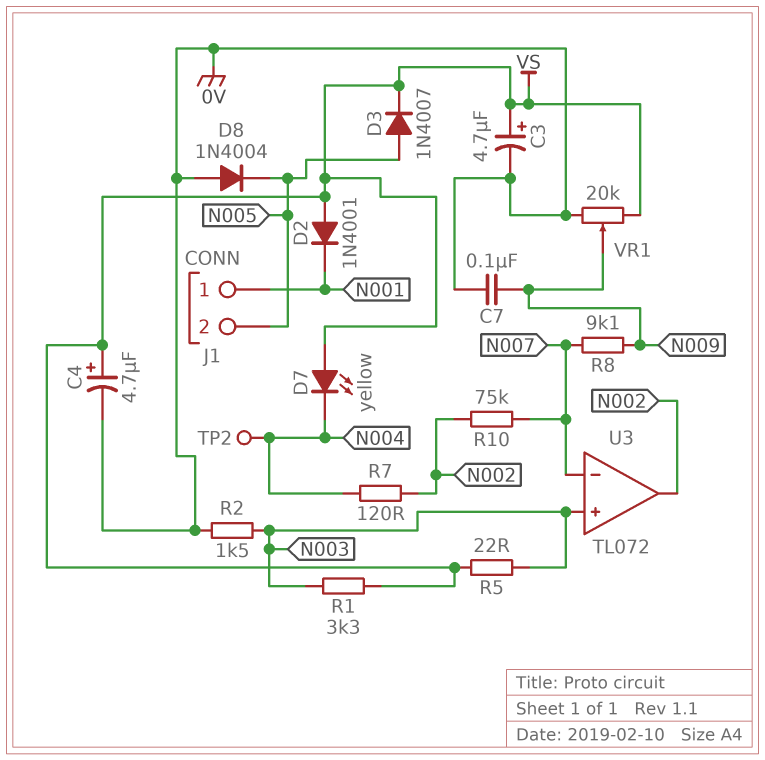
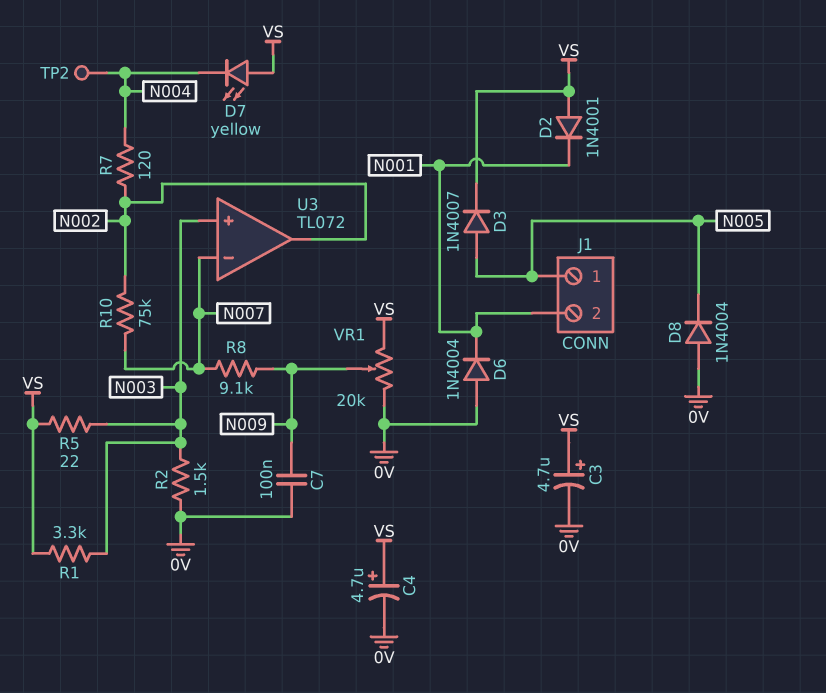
D6: none -> diode 1N4004 (A 0V, K N001)
J1 pin 1: N001 -> N005
J1 pin 2: N005 -> N001

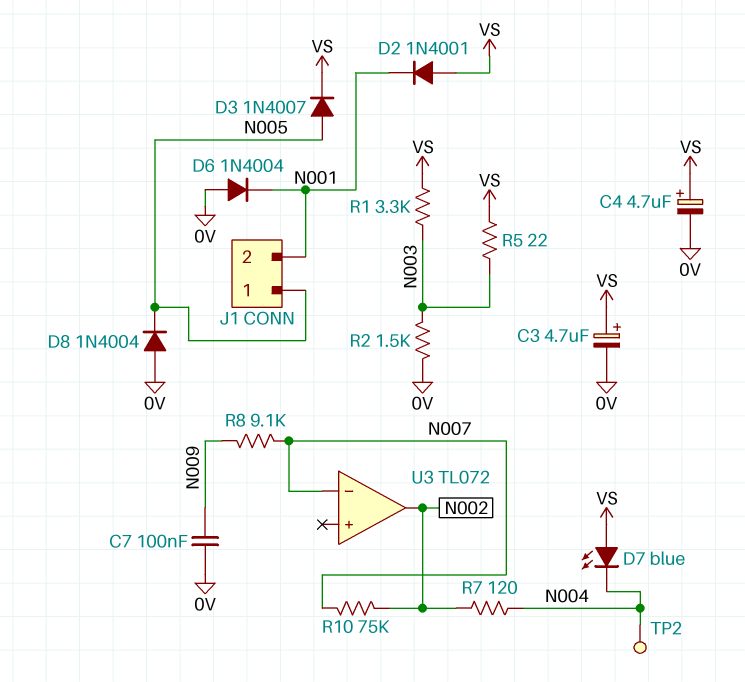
D7: LED yellow (A VS, K N004) -> LED blue (A VS, K N004)
U3 pin in+: N003 -> none
VR1: 20k (0V, VS, wiper N009) -> none

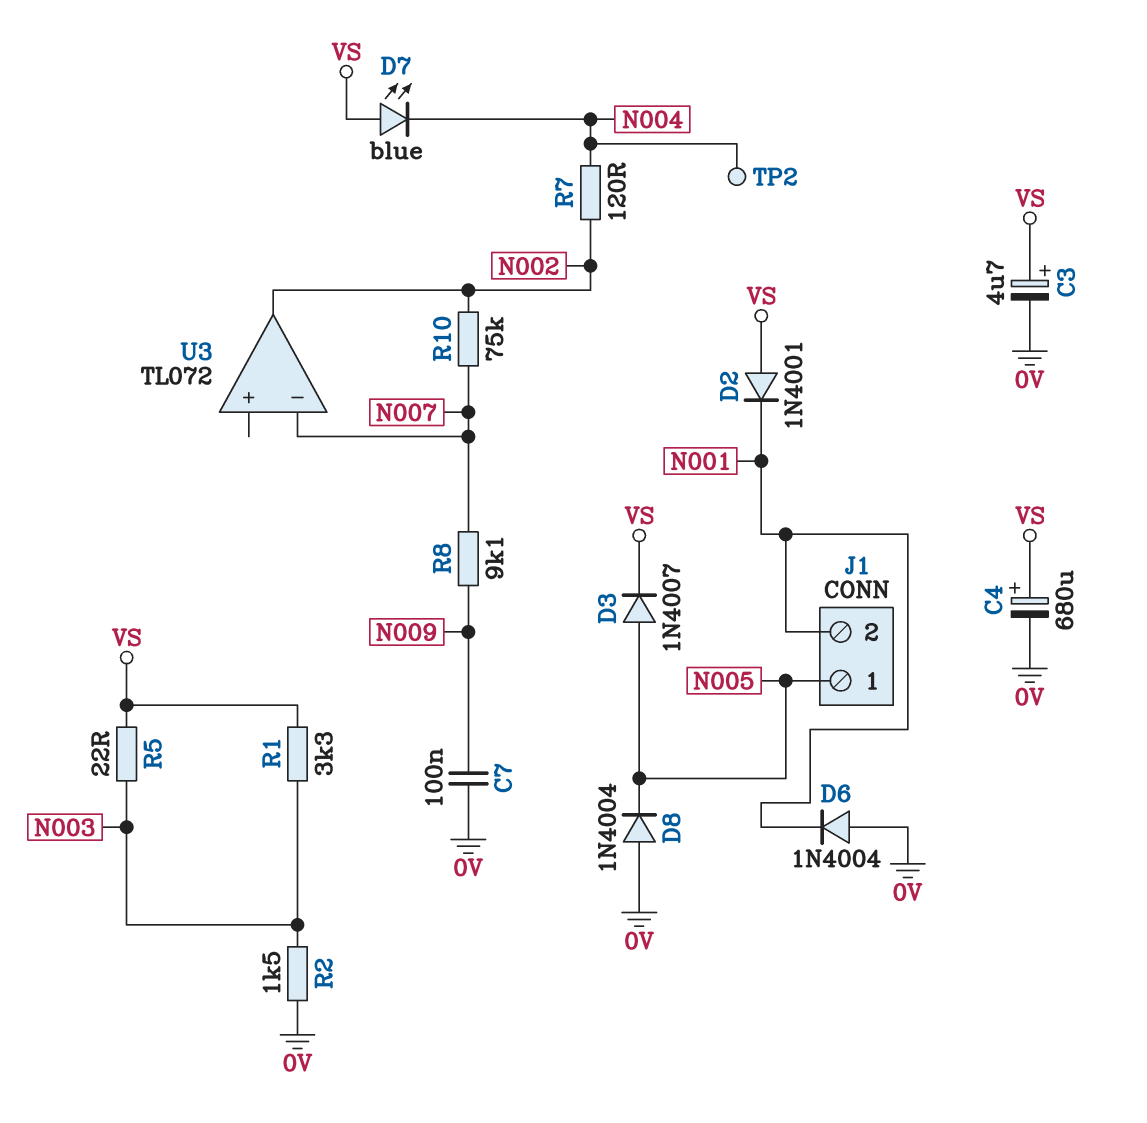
C4: 4.7uF (plus VS, minus 0V) -> 680uF (plus VS, minus 0V)

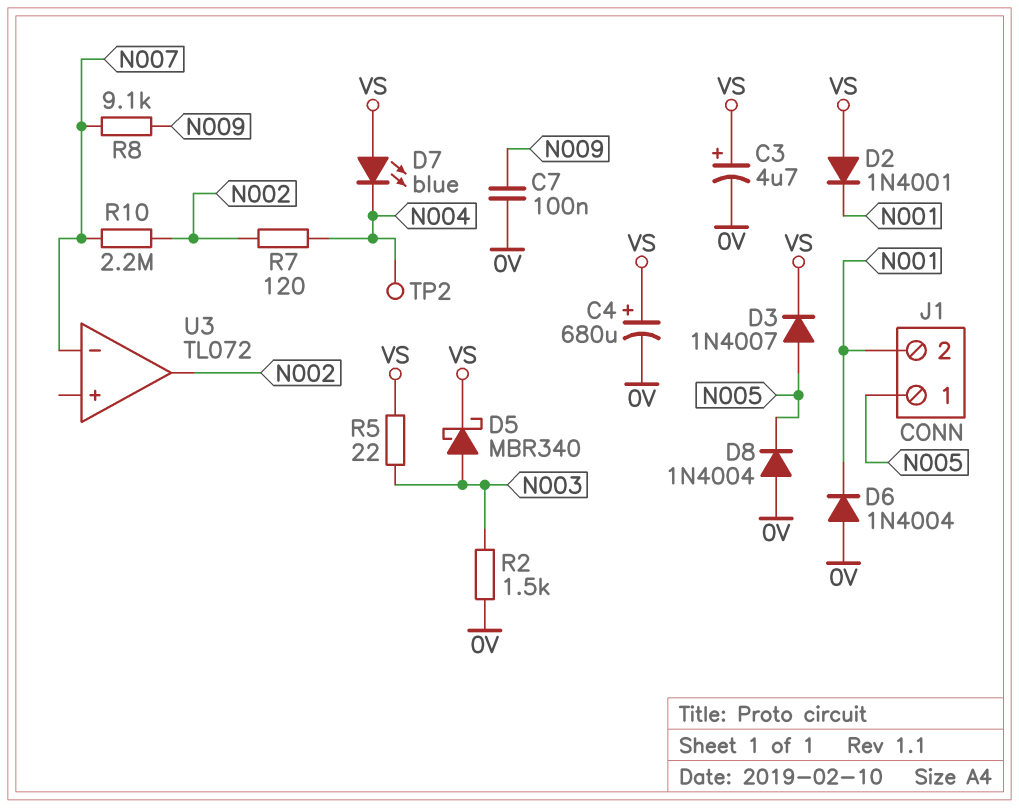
D5: none -> schottky MBR340 (A N003, K VS)
R1: 3.3k (N003, VS) -> none
R10: 75k (N002, N007) -> 2.2M (N002, N007)

